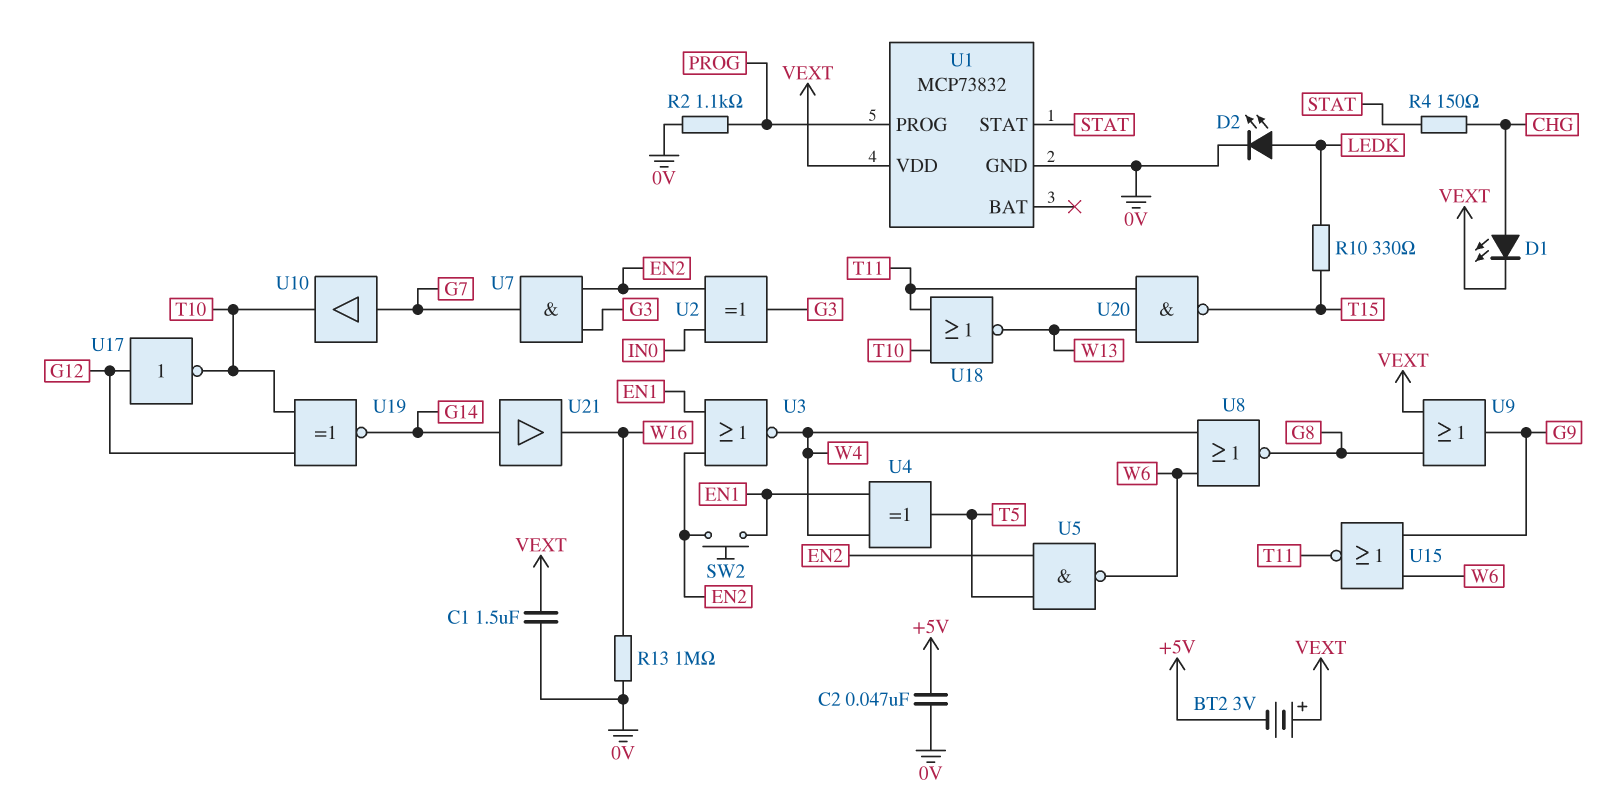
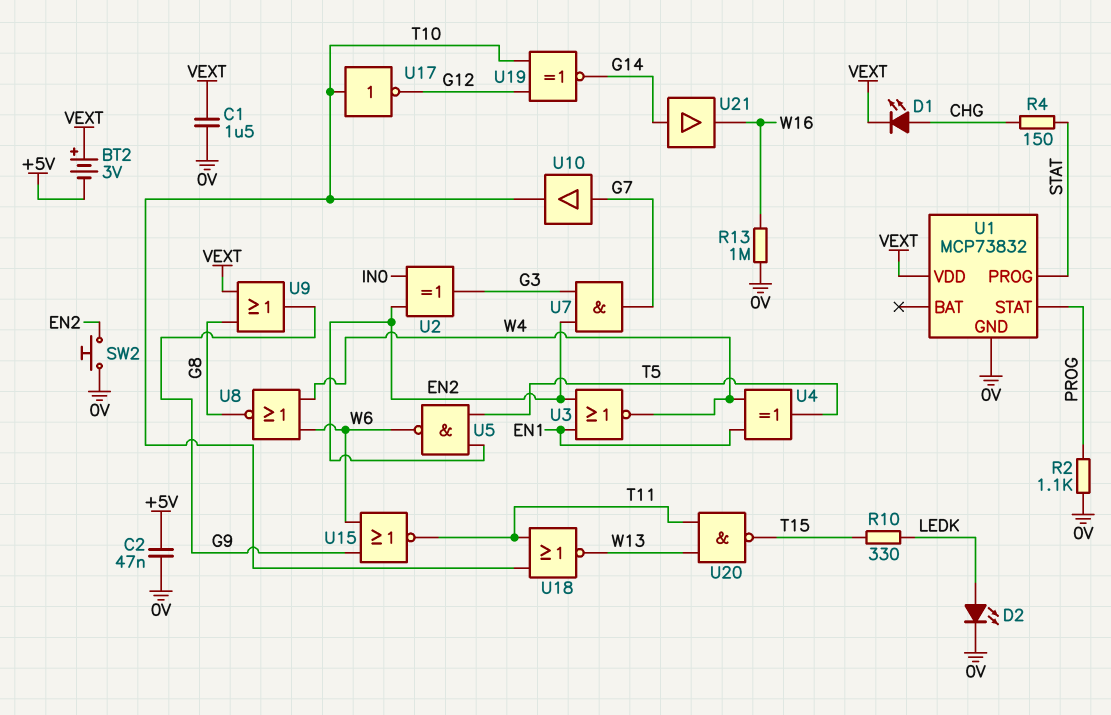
SW2: button (EN1, EN2) -> button (0V, EN2)
U1 pin PROG: PROG -> STAT
U1 pin STAT: STAT -> PROG
U17: NOT (in G12, out T10) -> NOT (in T10, out G12)

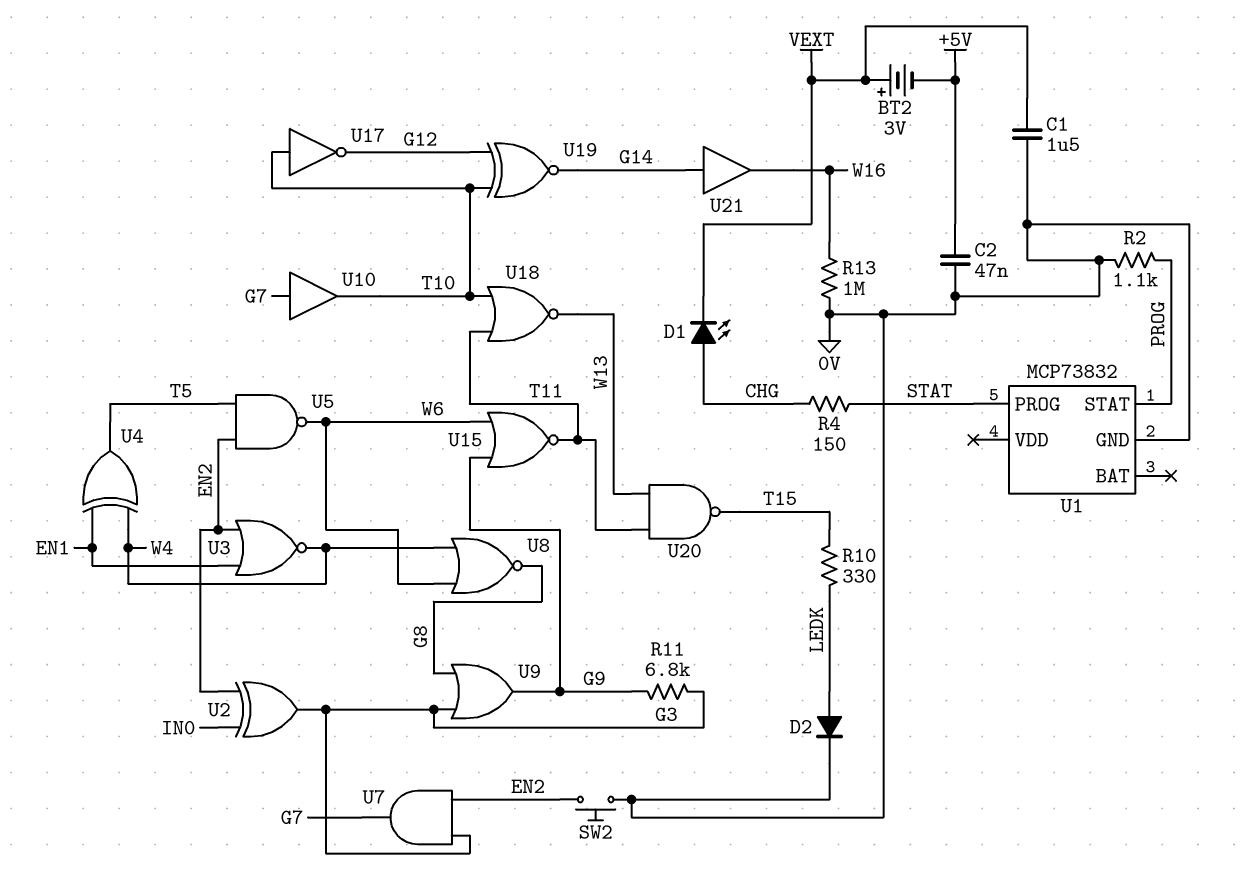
D2: LED (A LEDK, K 0V) -> diode (A LEDK, K 0V)
R11: none -> 6.8k (G3, G9)
U1 pin VDD: VEXT -> none
U9: OR (in G8, in VEXT, out G9) -> OR (in G3, in G8, out G9)

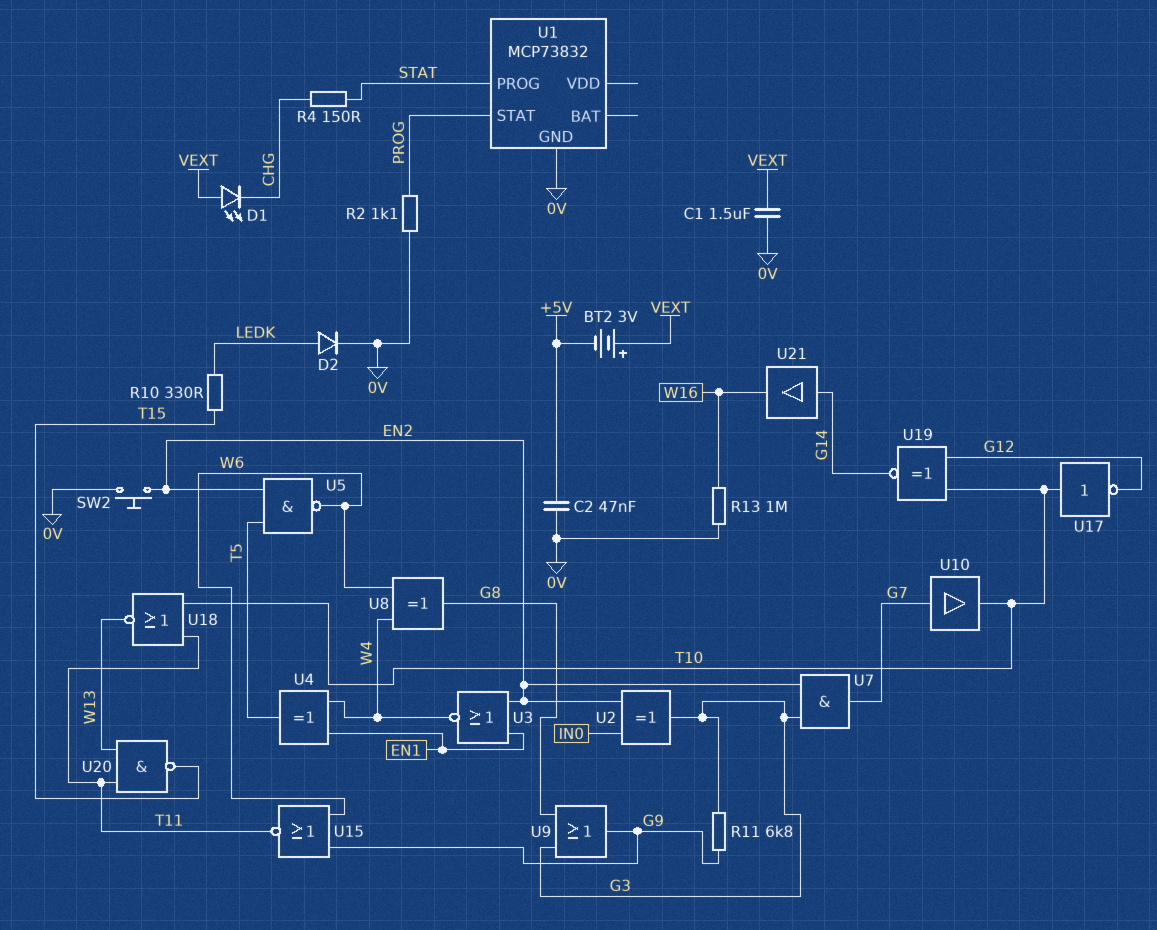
D1: LED (A CHG, K VEXT) -> LED (A VEXT, K CHG)
U8: NOR (in W4, in W6, out G8) -> XOR (in W4, in W6, out G8)

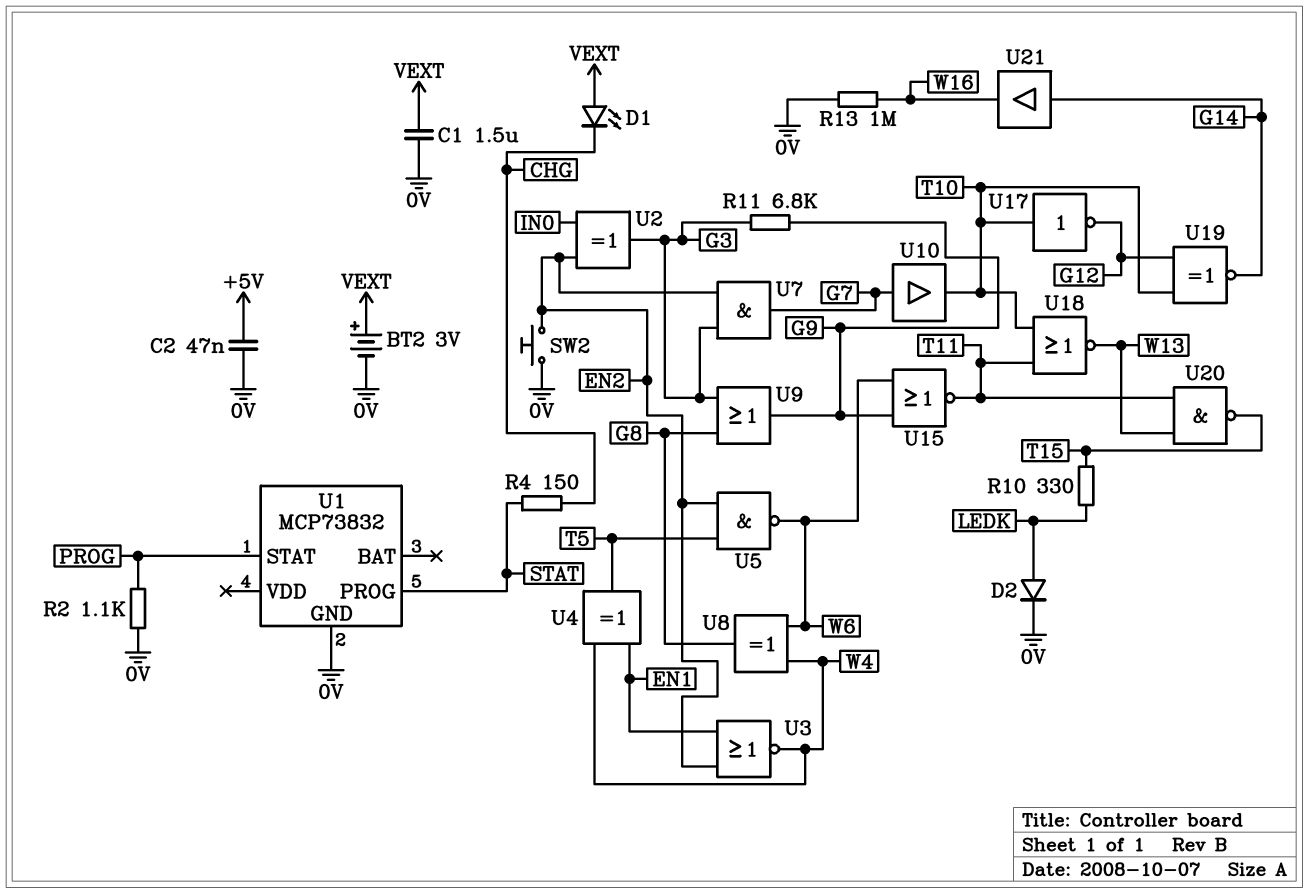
BT2: 3V (plus VEXT, minus +5V) -> 3V (plus VEXT, minus 0V)

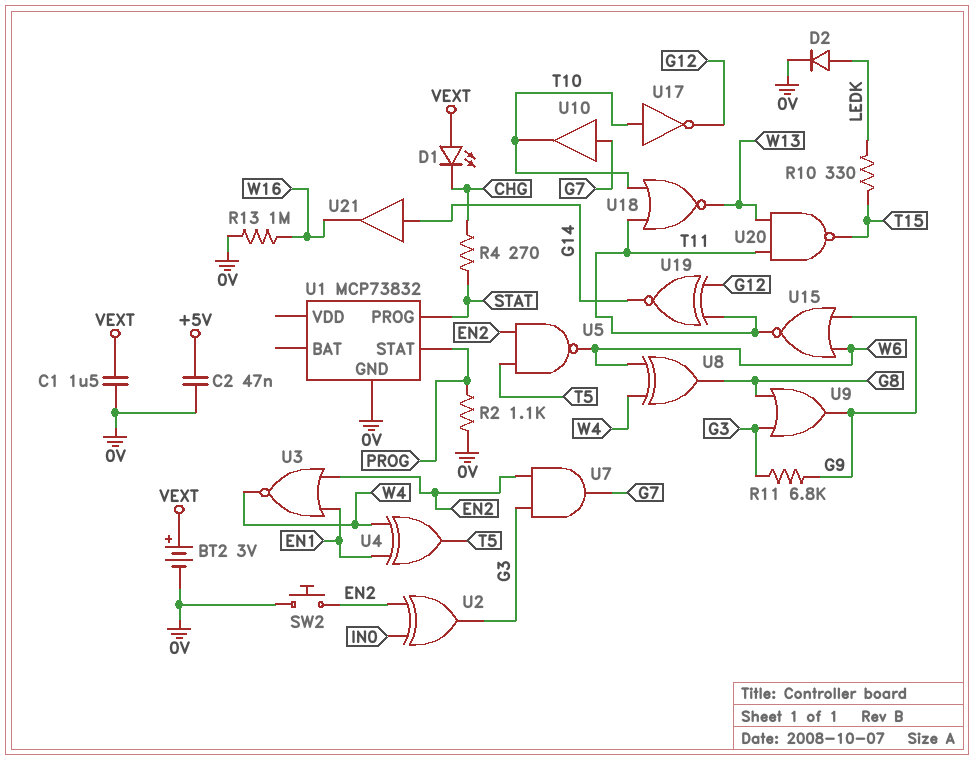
R4: 150 (CHG, STAT) -> 270 (CHG, STAT)
U19: XNOR (in G12, in T10, out G14) -> XNOR (in G12, in T11, out G14)

